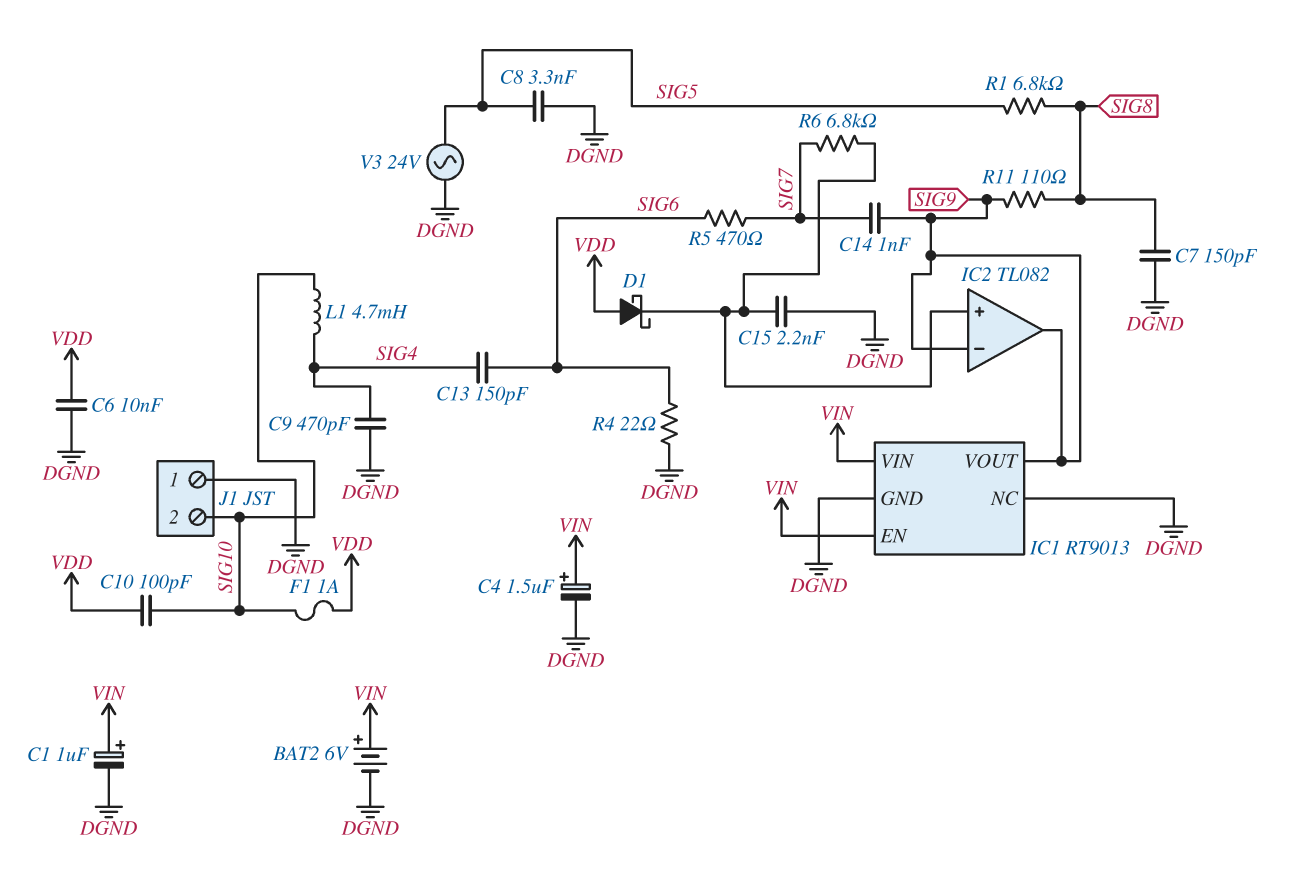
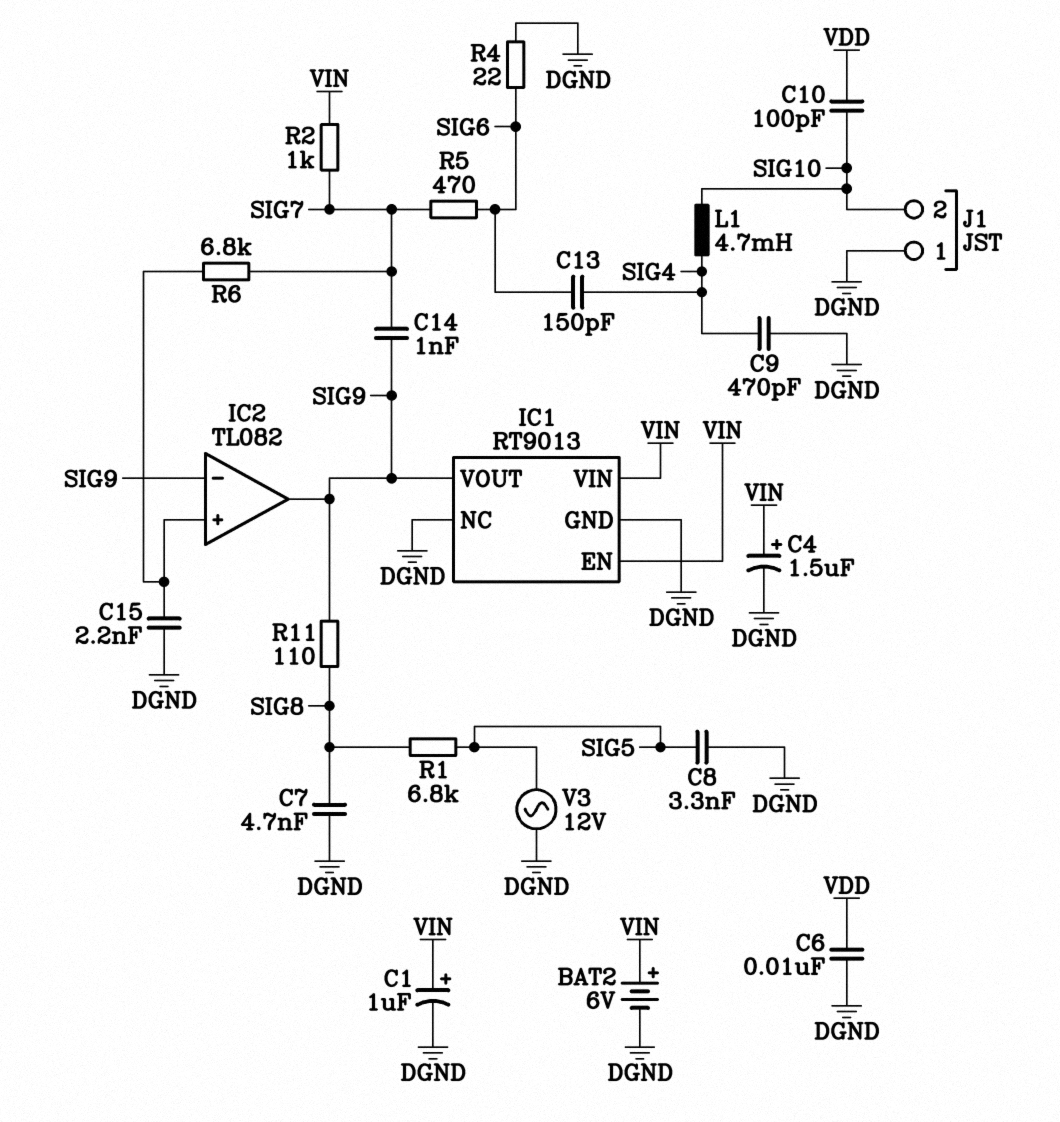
C7: 150pF (DGND, SIG8) -> 4.7nF (DGND, SIG8)
D1: schottky (A VDD, K IC2/in+) -> none
F1: 1A (SIG10, VDD) -> none
R2: none -> 1k (SIG7, VIN)
V3: AC 24V (DGND, SIG5) -> AC 12V (DGND, SIG5)

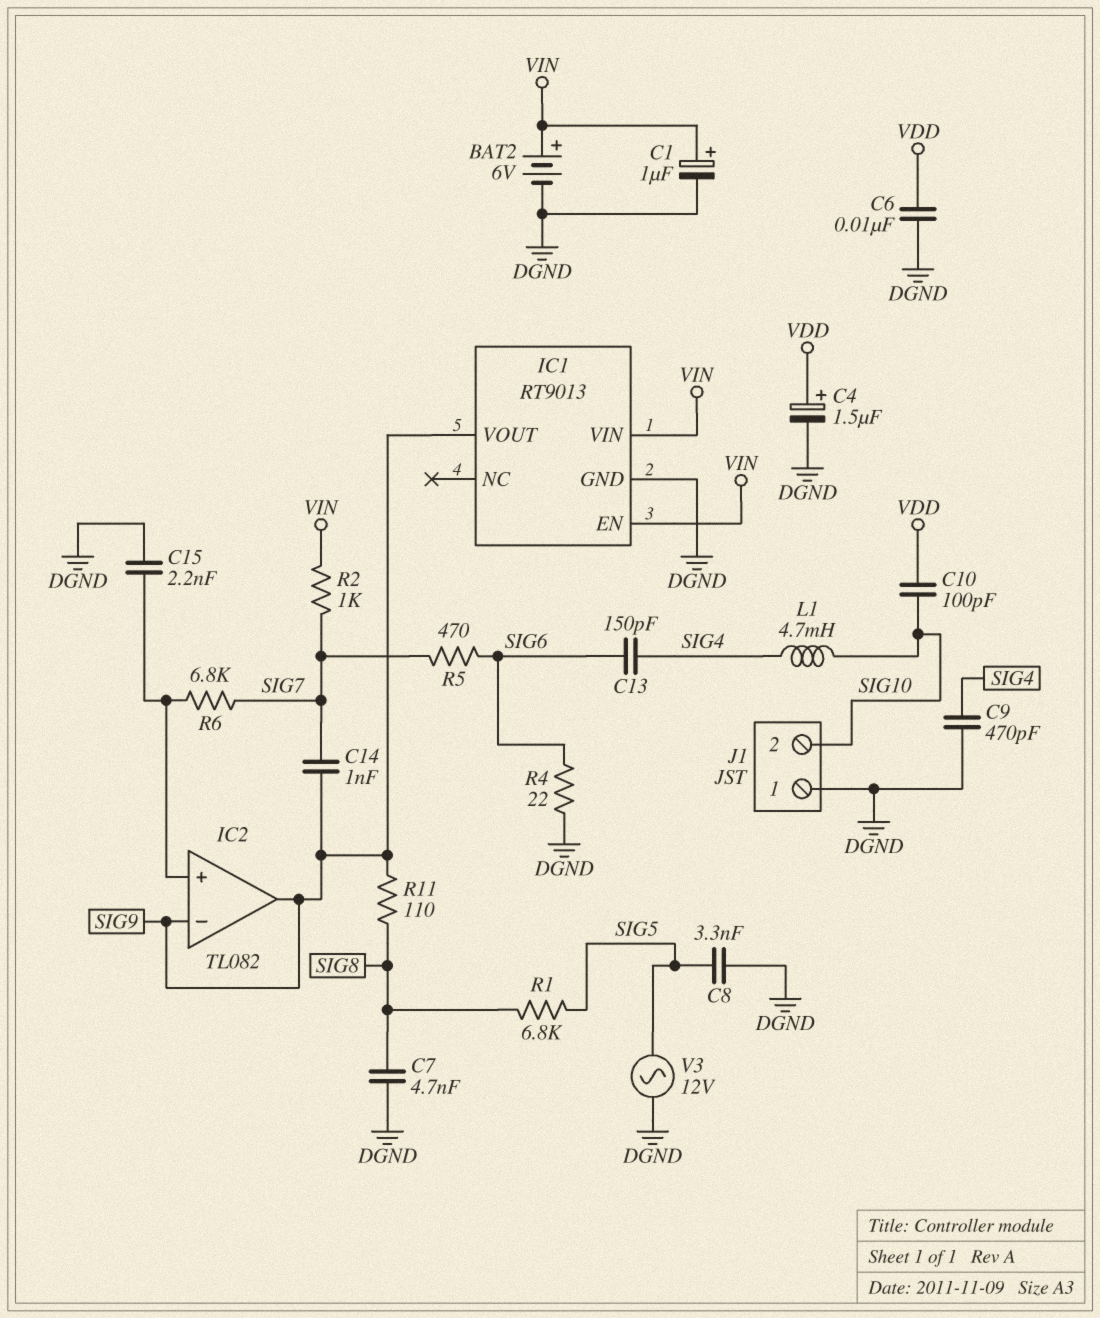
C4: 1.5uF (plus VIN, minus DGND) -> 1.5uF (plus VDD, minus DGND)
IC1 pin NC: DGND -> none

